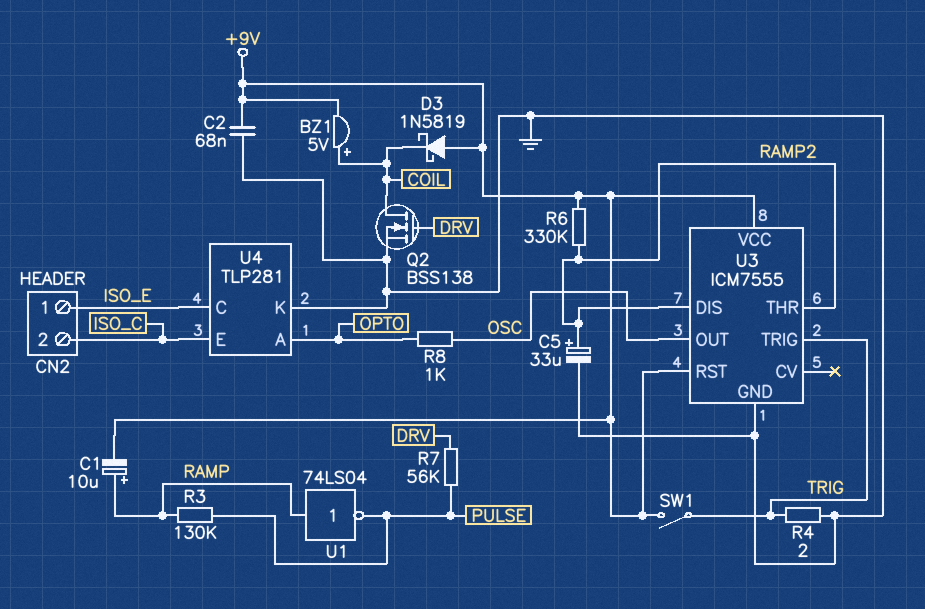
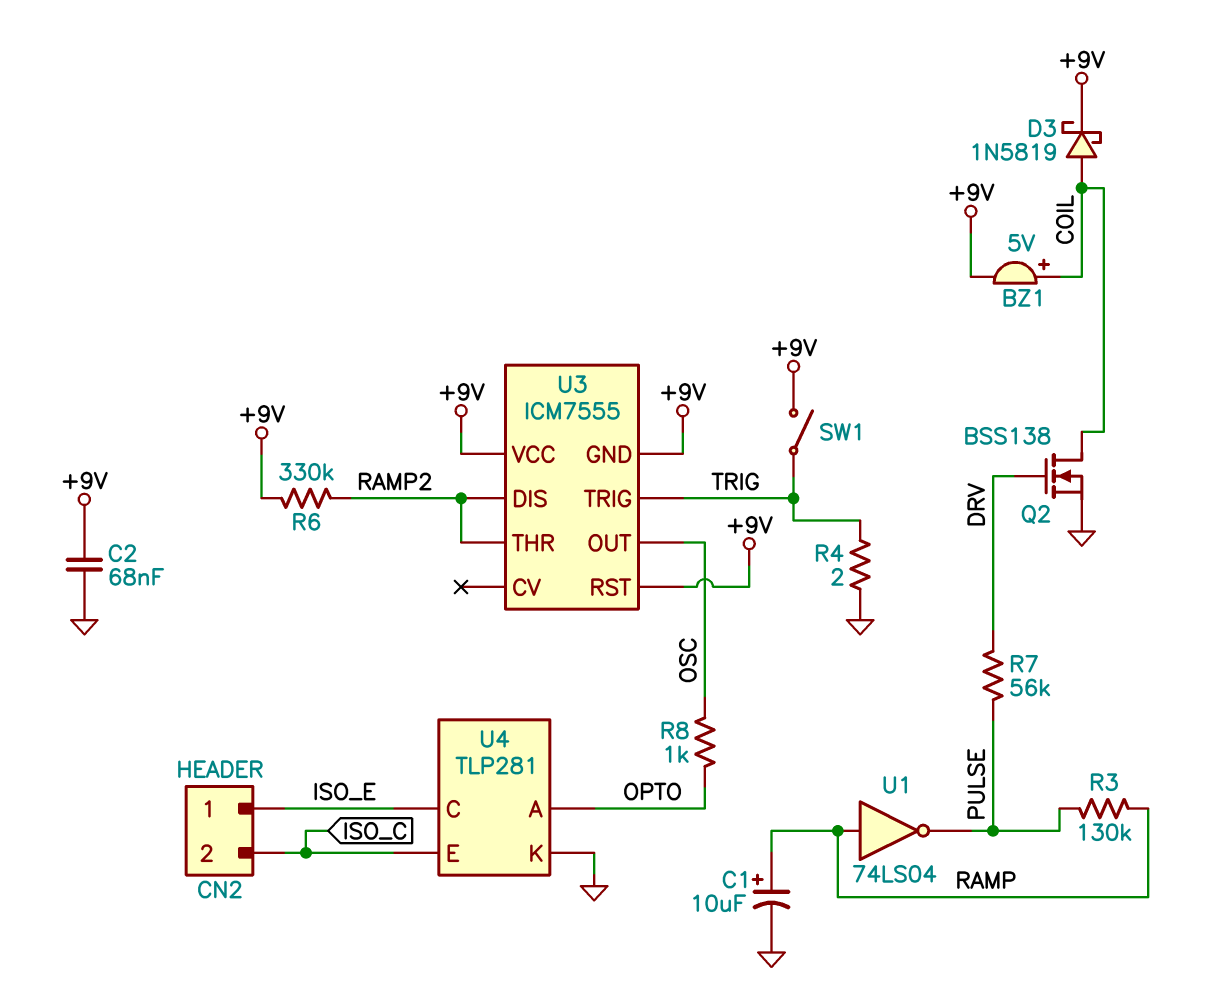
C1: 10uF (plus RAMP, minus +9V) -> 10uF (plus RAMP, minus GND)
C5: 33uF (plus RAMP2, minus GND) -> none
D3: schottky 1N5819 (A +9V, K COIL) -> schottky 1N5819 (A COIL, K +9V)
U3 pin GND: GND -> +9V

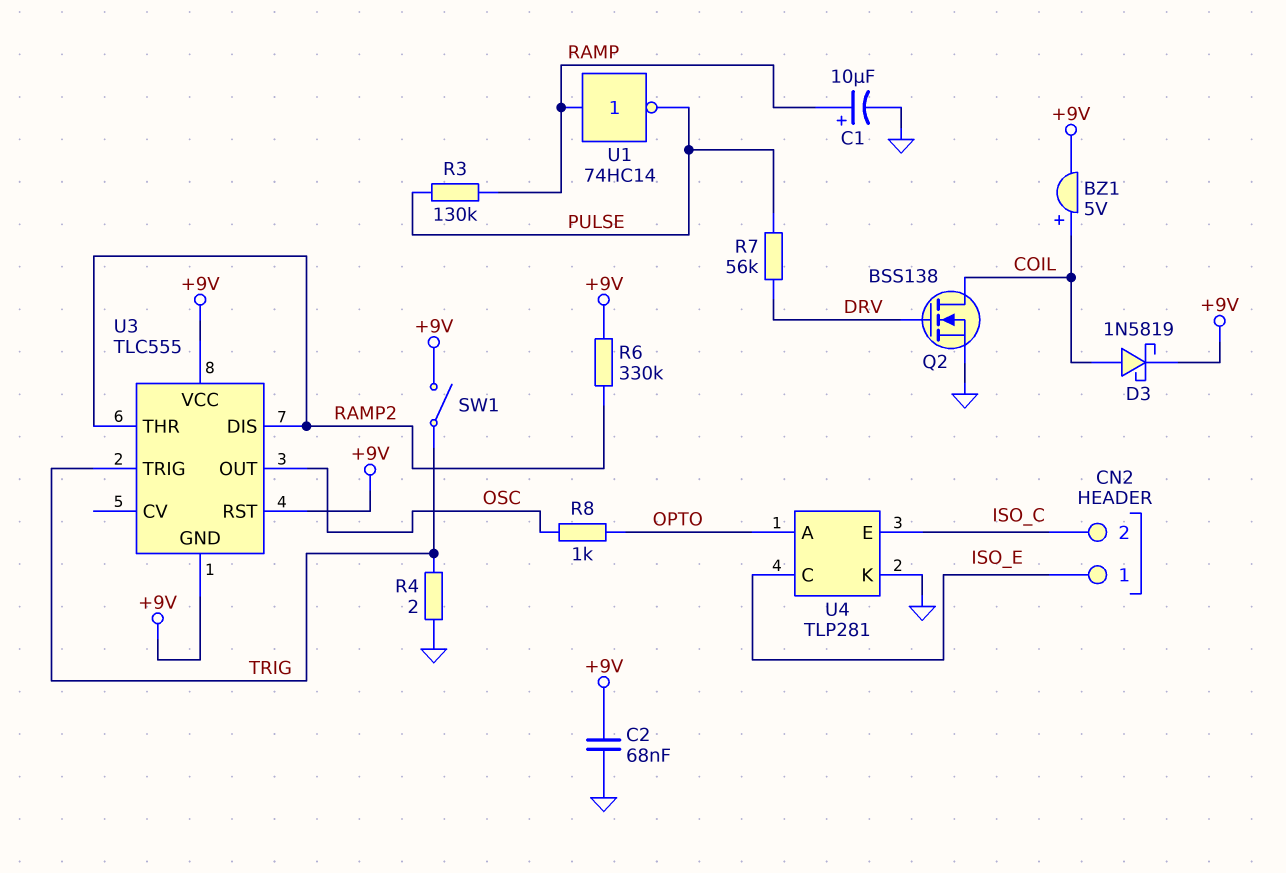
U1: NOT 74LS04 (in RAMP, out PULSE) -> NOT 74HC14 (in RAMP, out PULSE)
U3: ICM7555 -> TLC555

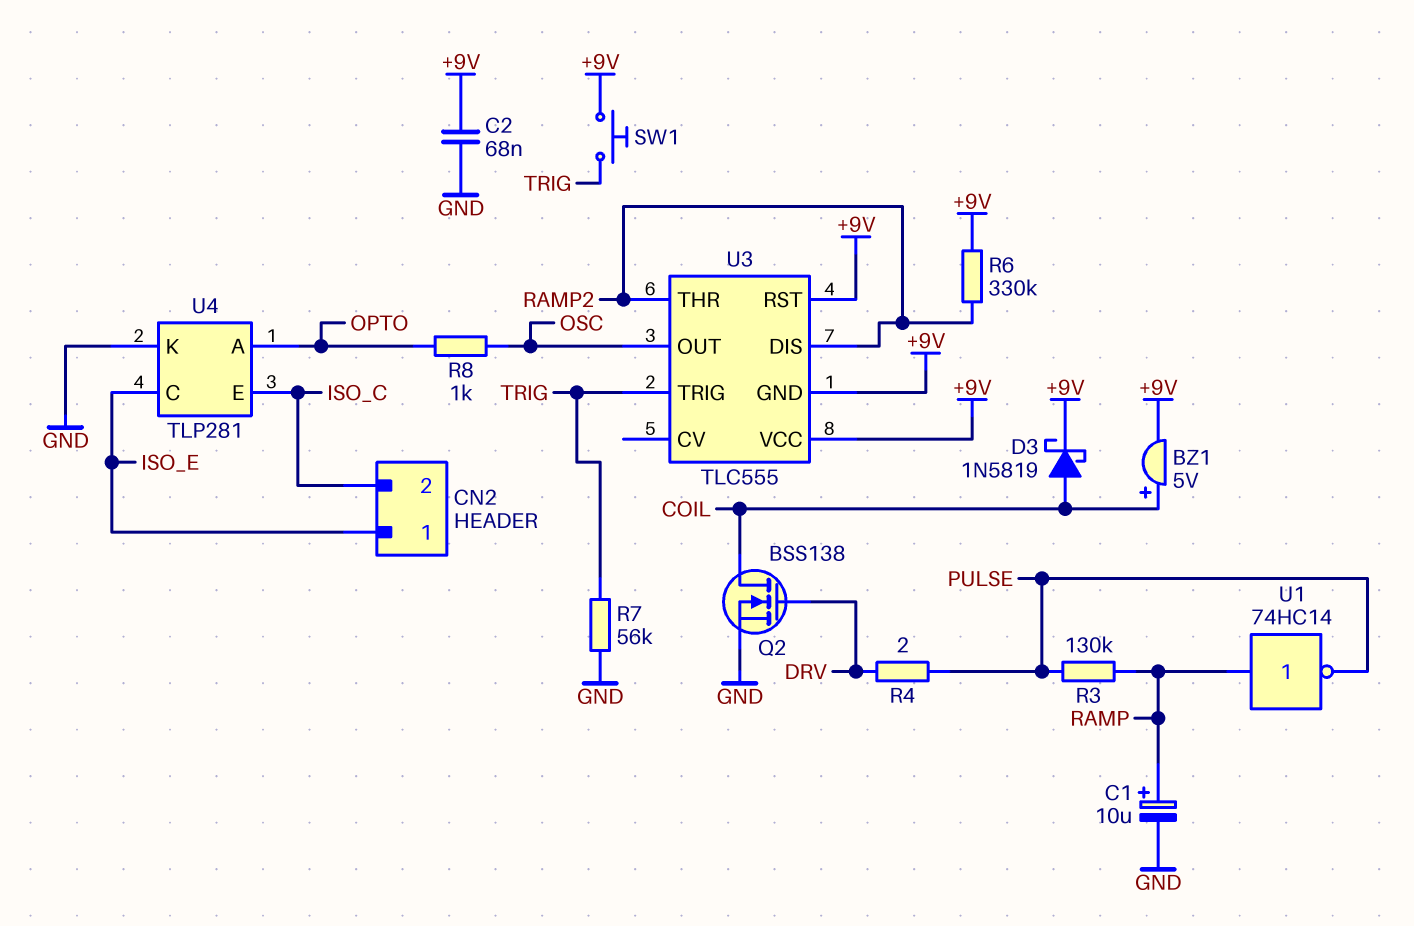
R4: 2 (GND, TRIG) -> 2 (DRV, PULSE)
R7: 56k (DRV, PULSE) -> 56k (GND, TRIG)
SW1: switch (+9V, TRIG) -> button (+9V, TRIG)

